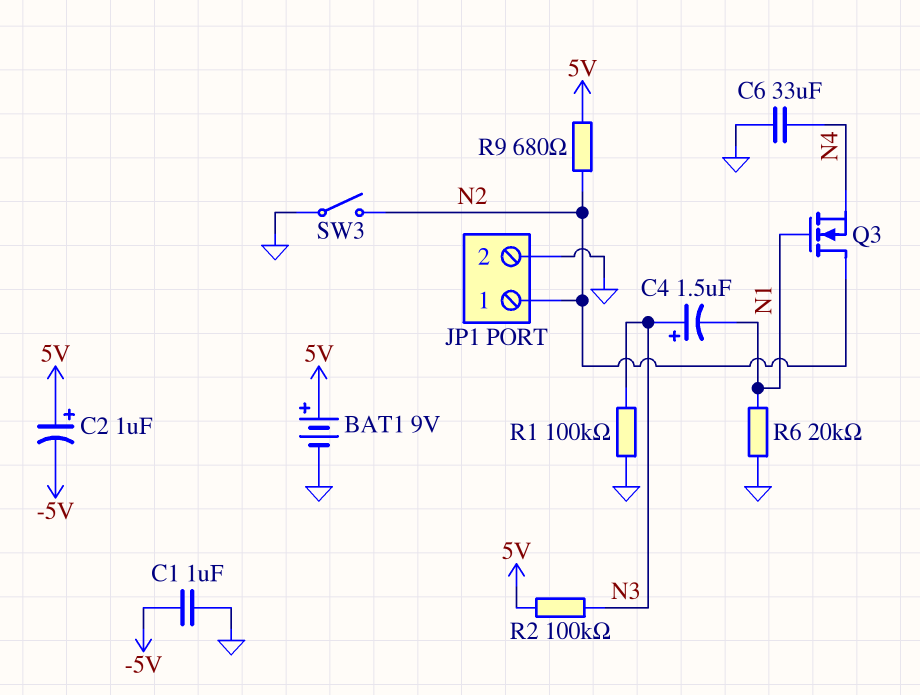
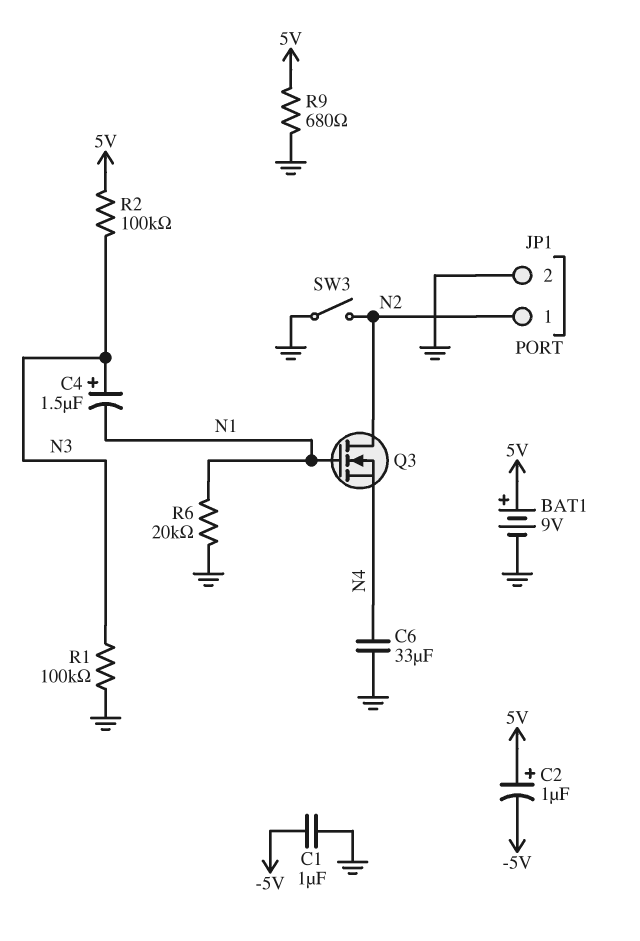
R9: 680 (5V, N2) -> 680 (5V, GND)

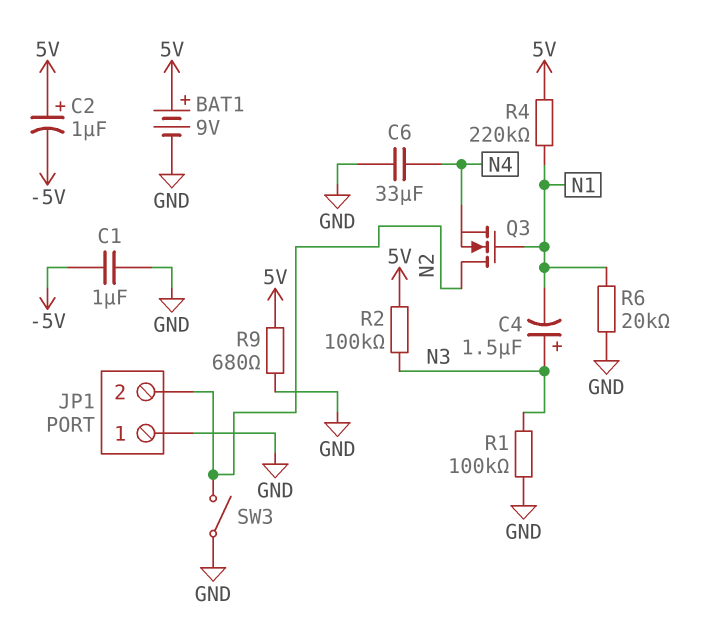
JP1 pin 1: N2 -> GND
JP1 pin 2: GND -> N2
R4: none -> 220k (5V, N1)

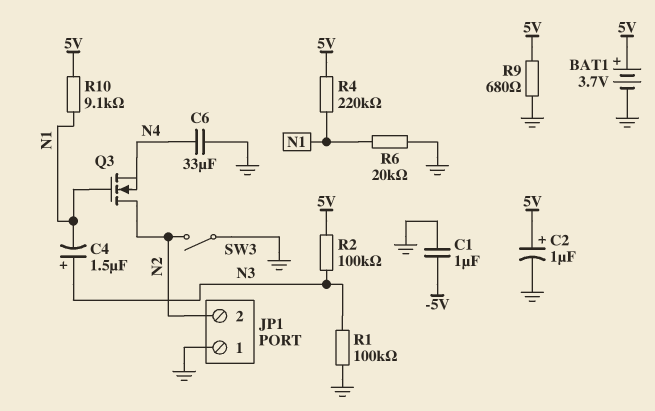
BAT1: 9V (plus 5V, minus GND) -> 3.7V (plus 5V, minus GND)
C2: 1uF (plus 5V, minus -5V) -> 1uF (plus 5V, minus GND)
R10: none -> 9.1k (5V, N1)

